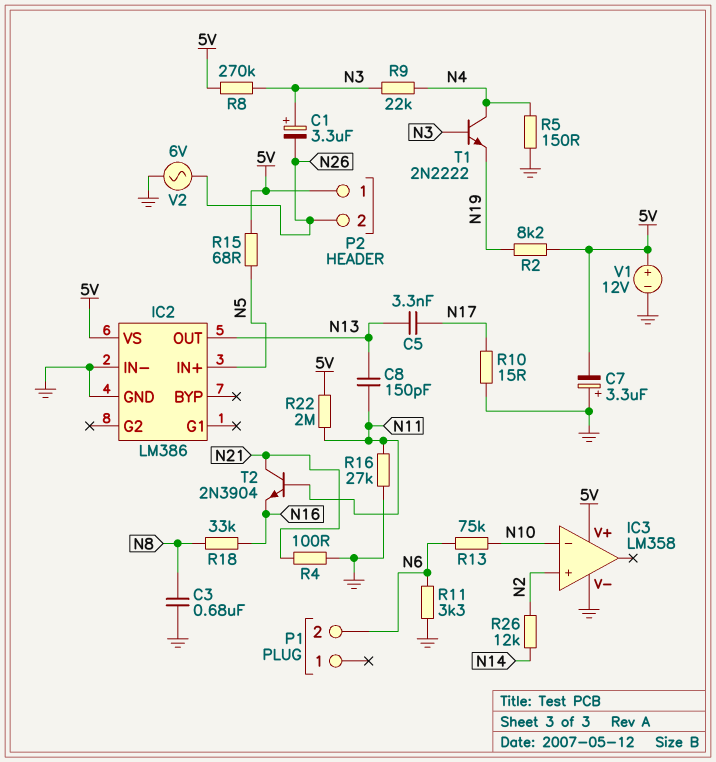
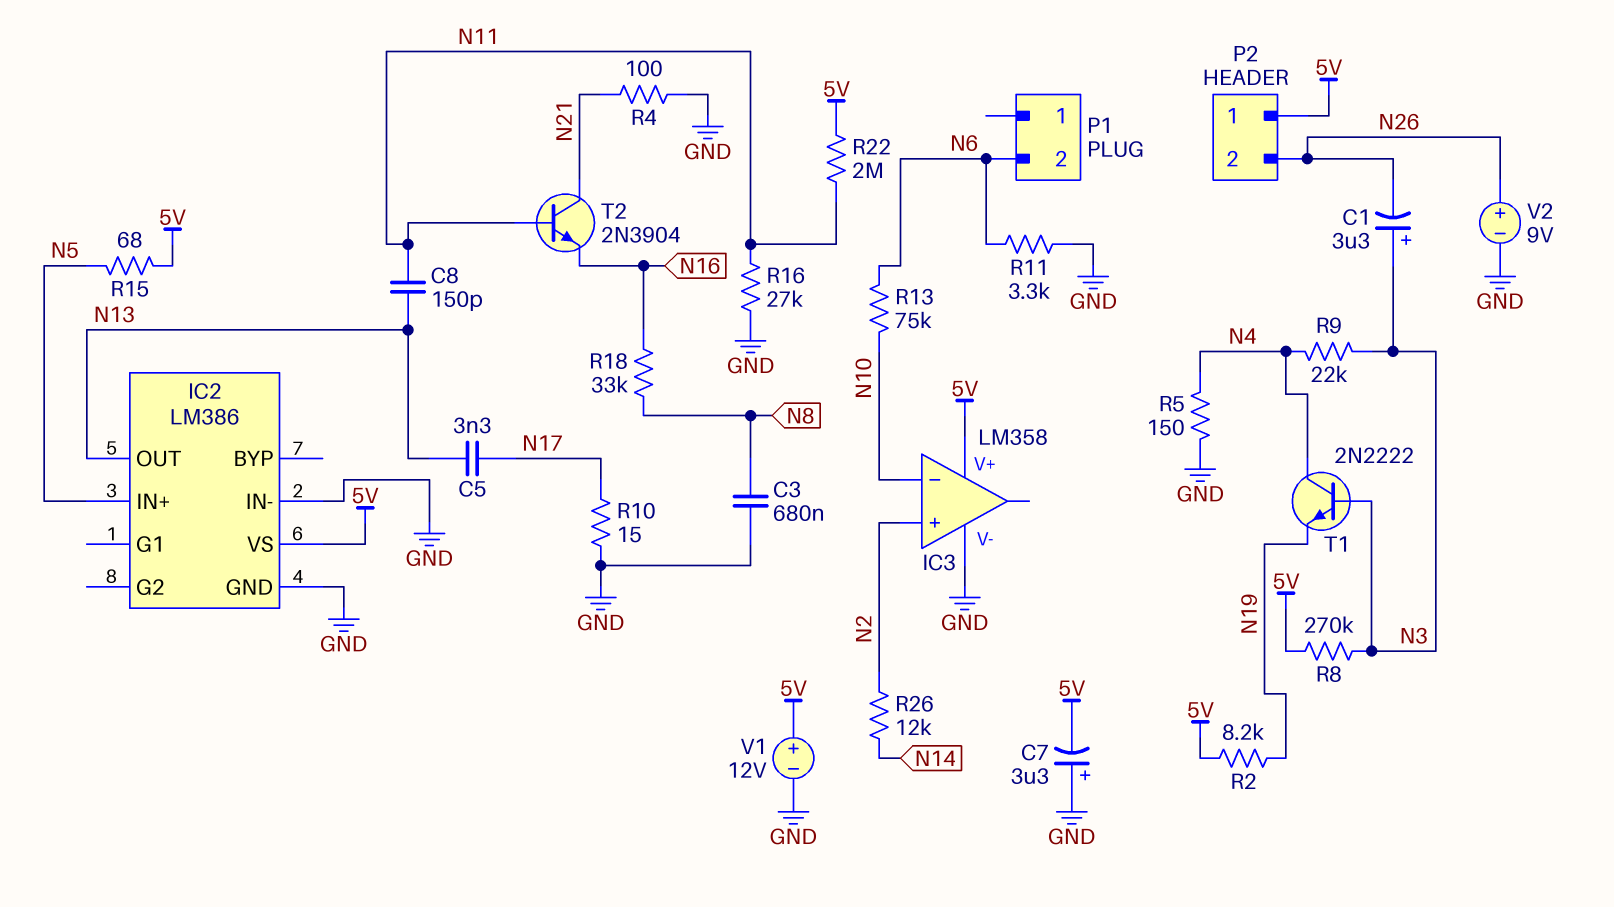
V2: AC 6V (GND, N26) -> 9V (plus N26, minus GND)

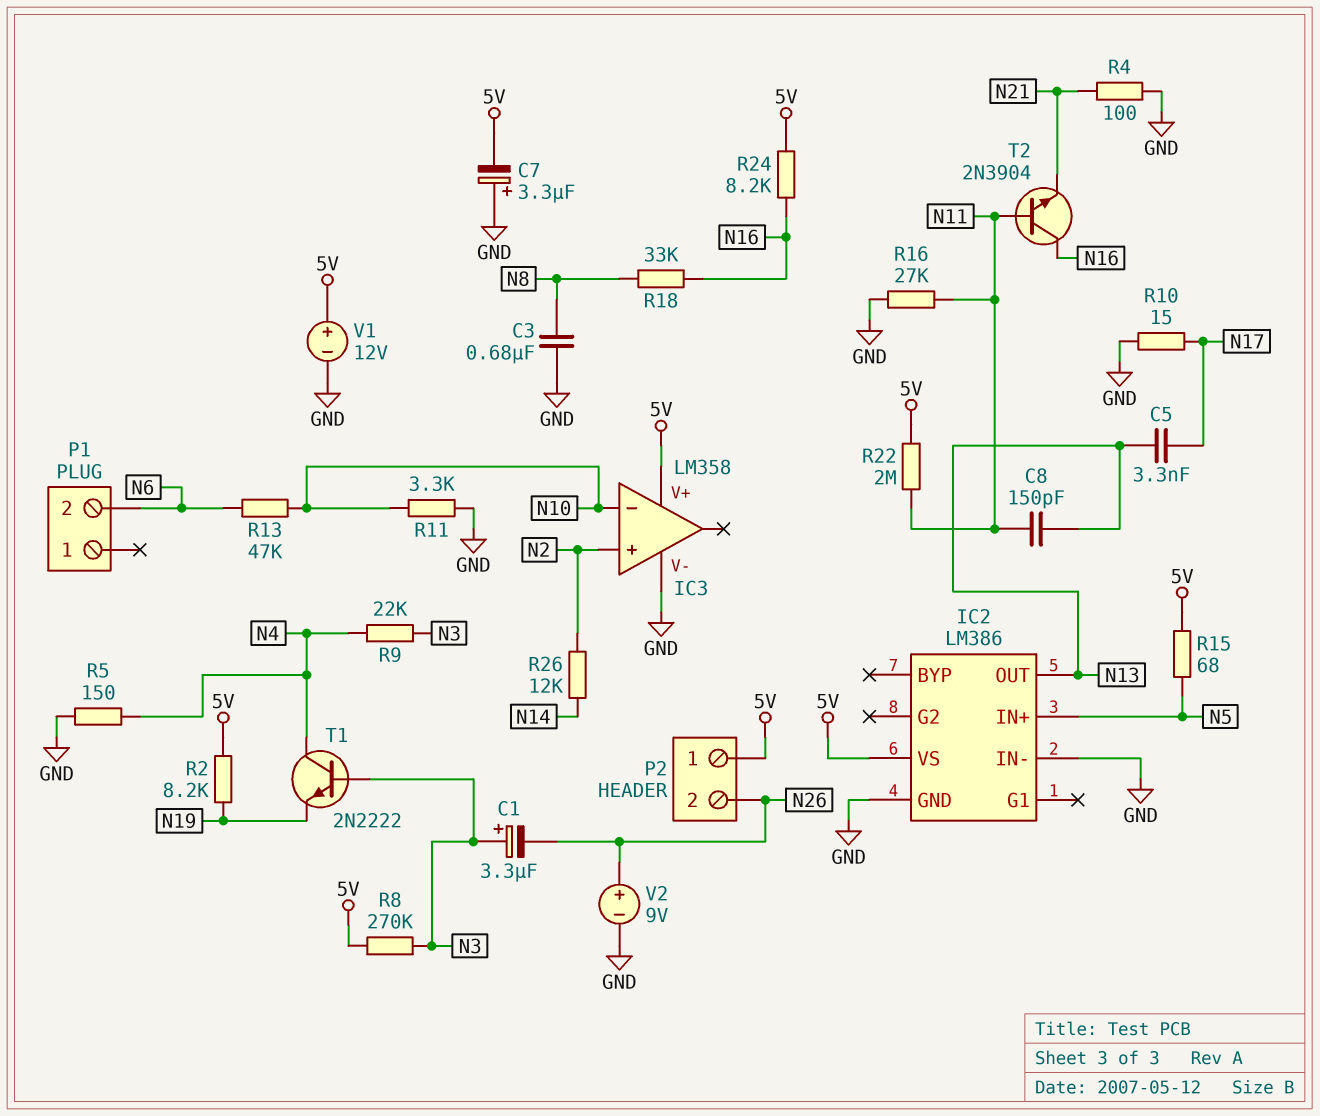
R11: 3.3k (GND, N6) -> 3.3k (GND, N10)
R13: 75k (N6, N10) -> 47k (N6, N10)
R24: none -> 8.2k (5V, N16)
T2: NPN 2N3904 (B N11, C N21, E N16) -> NPN 2N3904 (B N11, C N16, E N21)

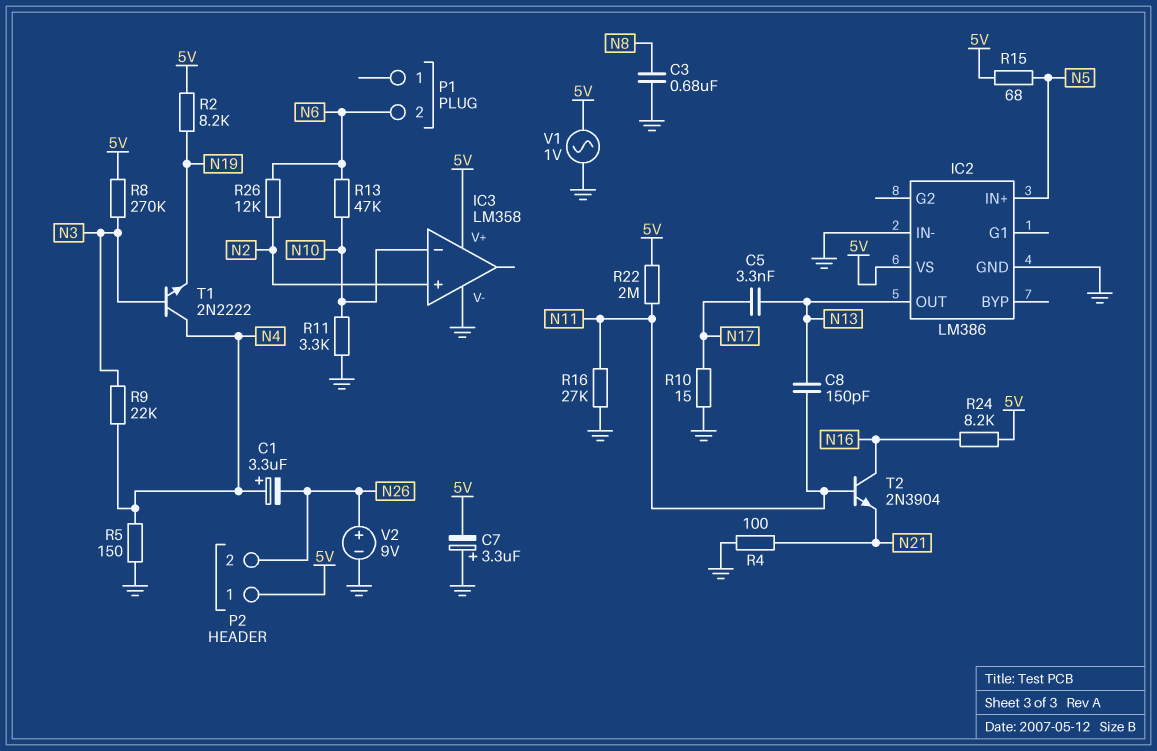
C1: 3.3uF (plus N3, minus N26) -> 3.3uF (plus N4, minus N26)
R18: 33k (N8, N16) -> none
R26: 12k (N2, N14) -> 12k (N2, N6)
V1: 12V (plus 5V, minus GND) -> AC 1V (5V, GND)

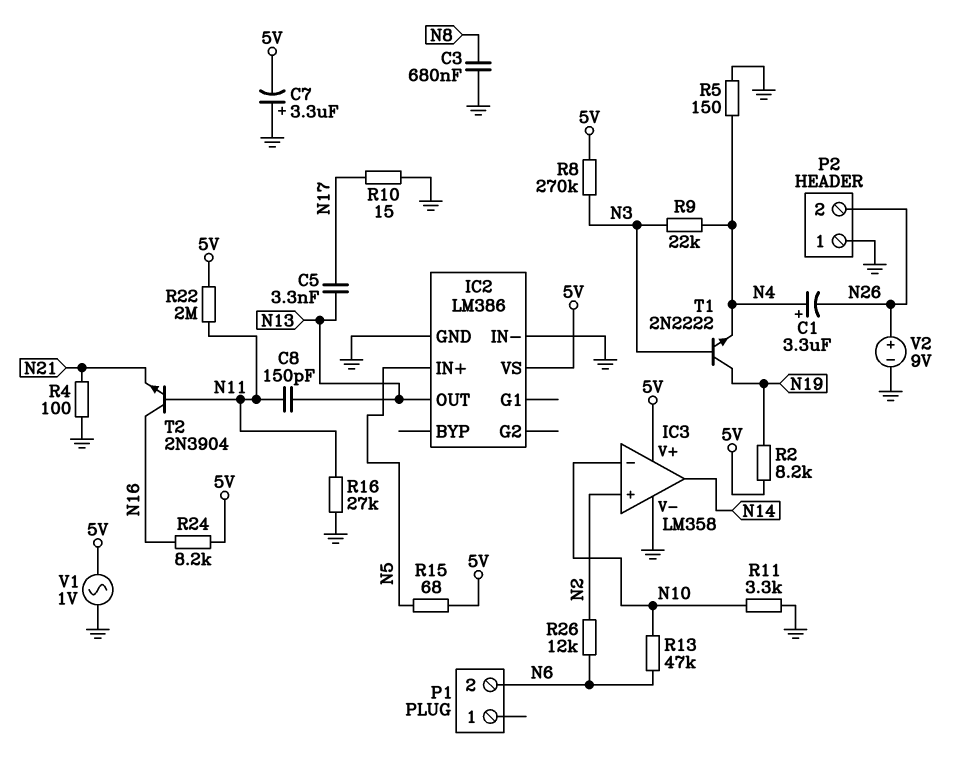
IC3 pin out: none -> N14
P2 pin 1: 5V -> GND
T1: NPN 2N2222 (B N3, C N4, E N19) -> NPN 2N2222 (B N3, C N19, E N4)

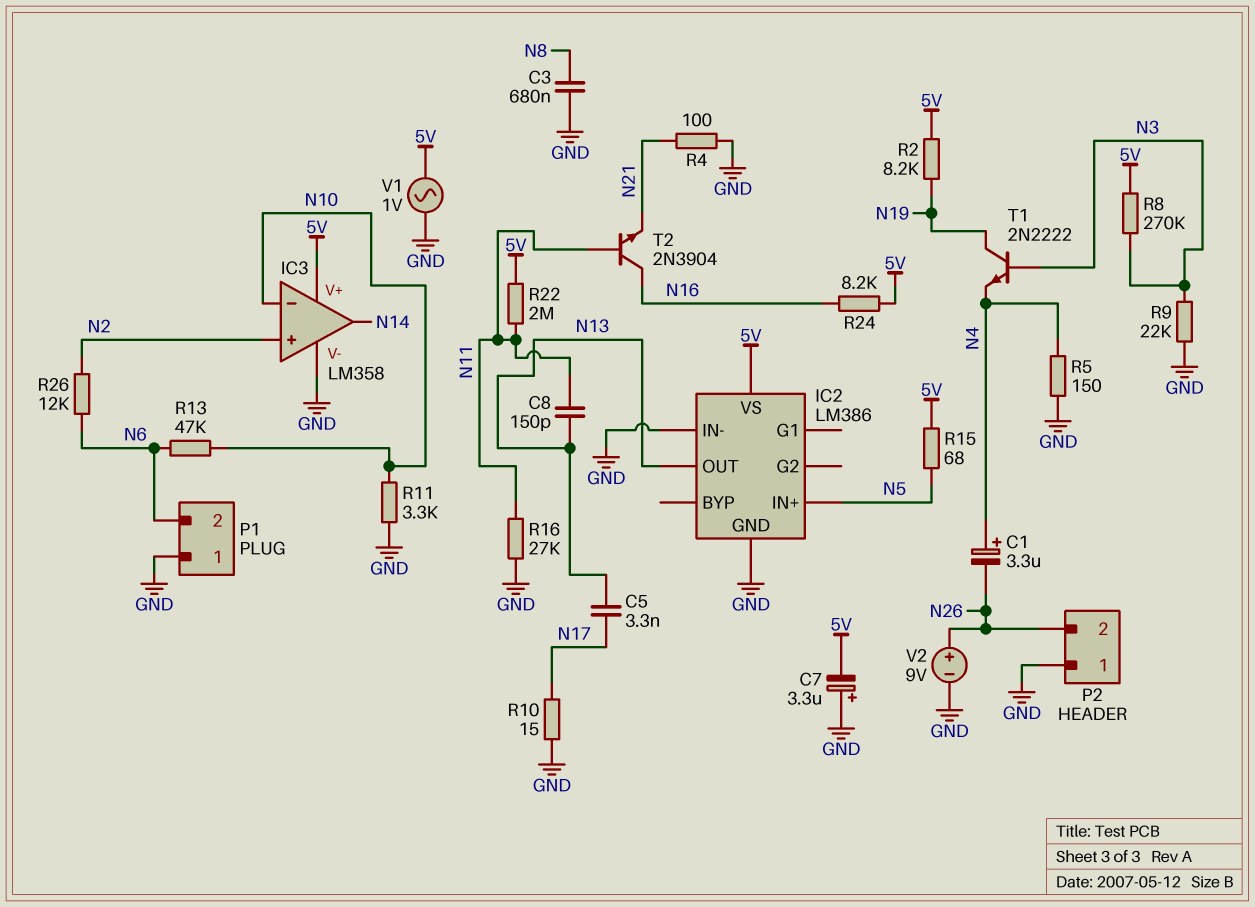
P1 pin 1: none -> GND
R9: 22k (N3, N4) -> 22k (GND, N3)

